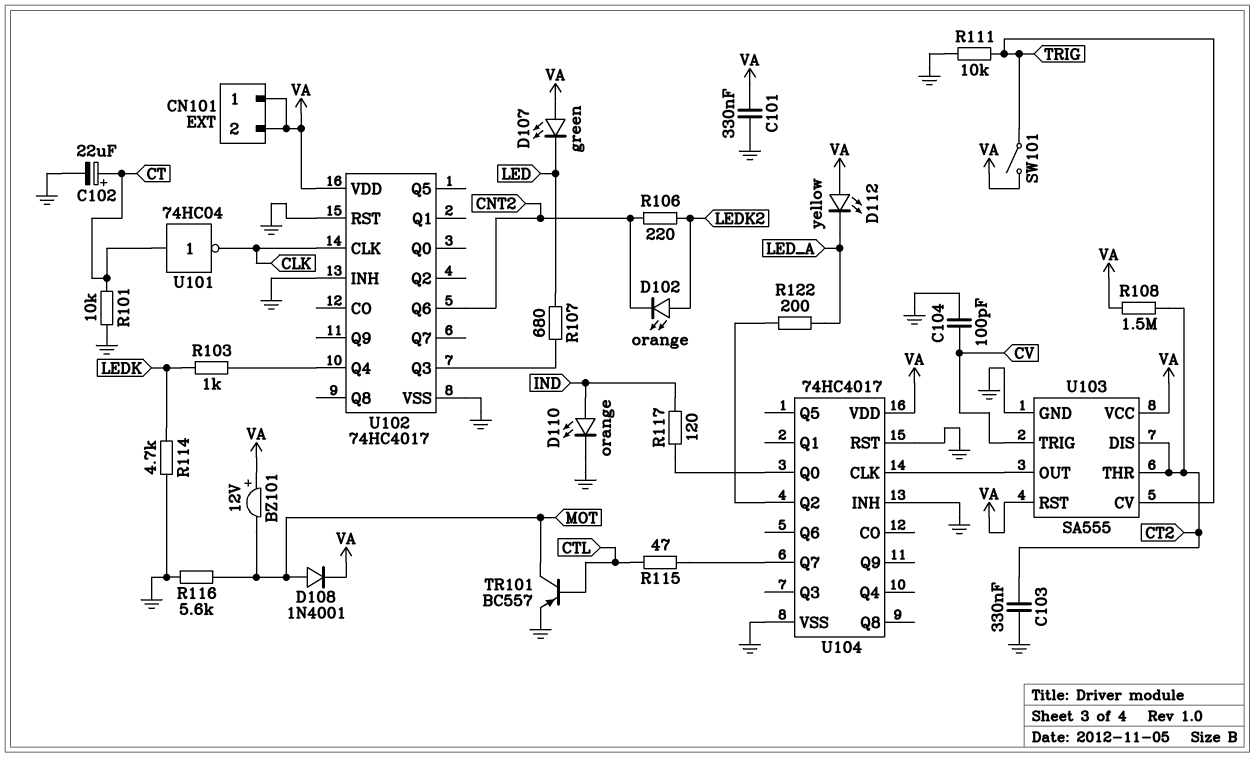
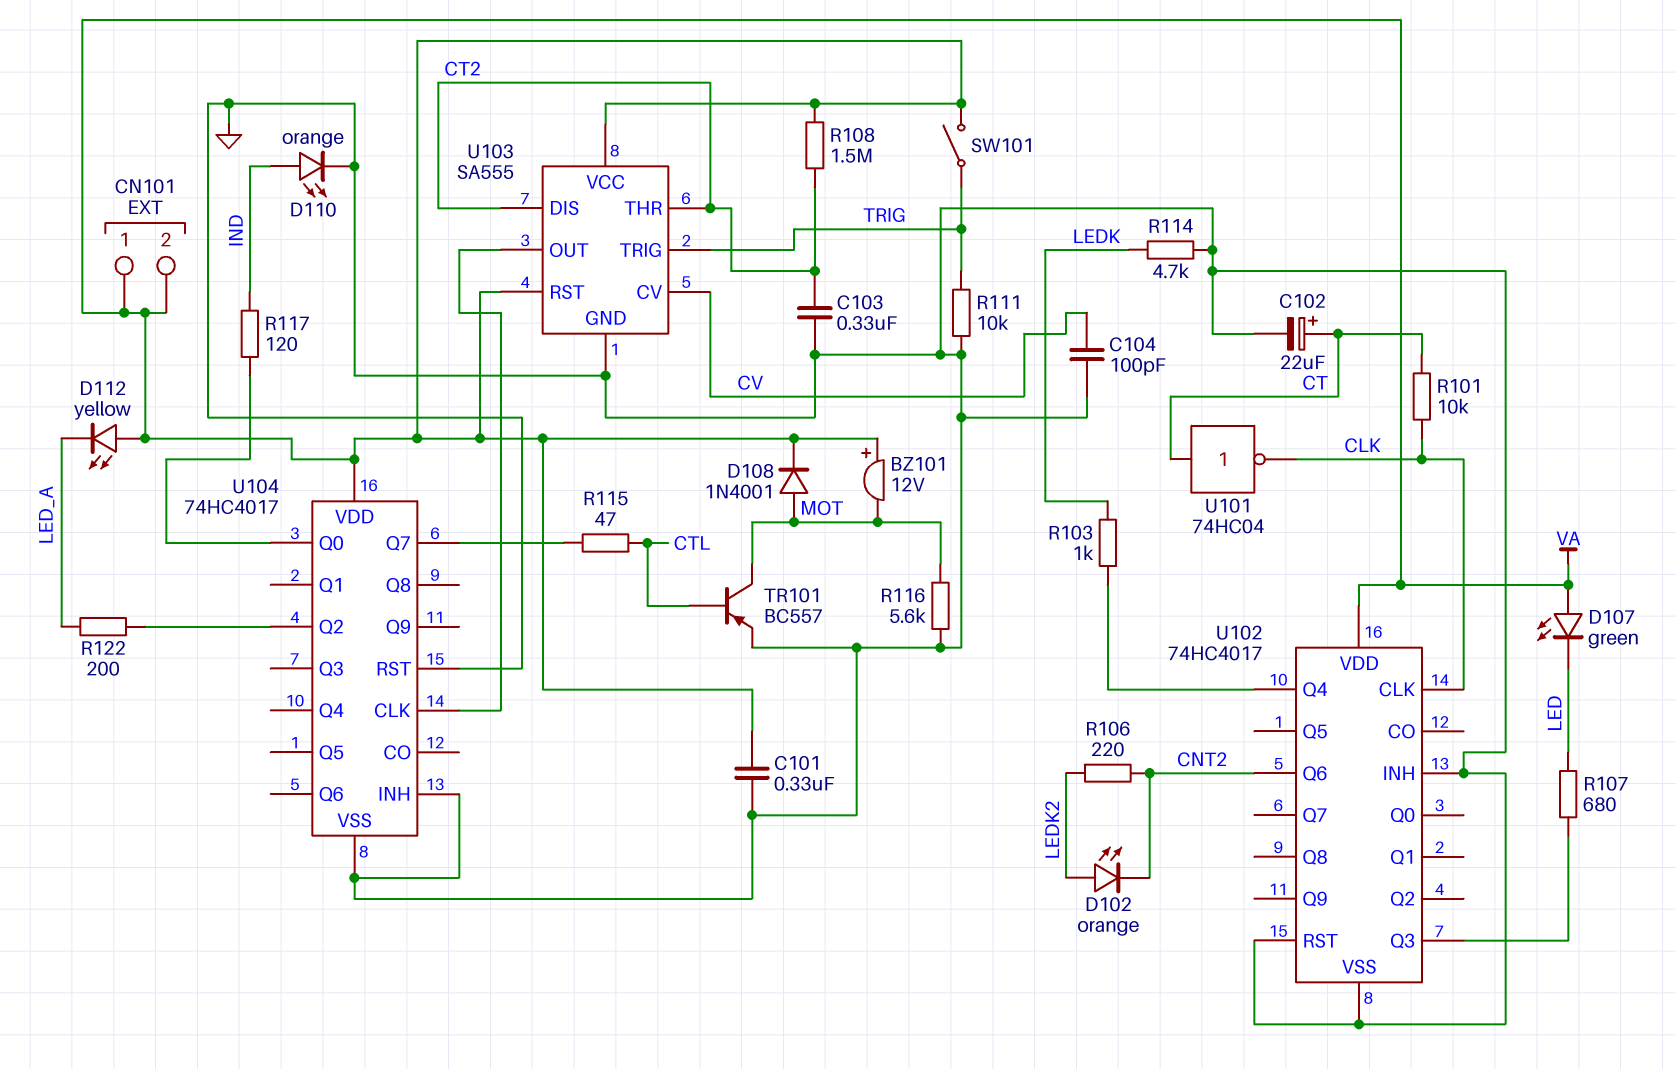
R101: 10k (CT, GND) -> 10k (CLK, CT)
U103 pin CV: TRIG -> CV
U103 pin TRIG: CV -> TRIG

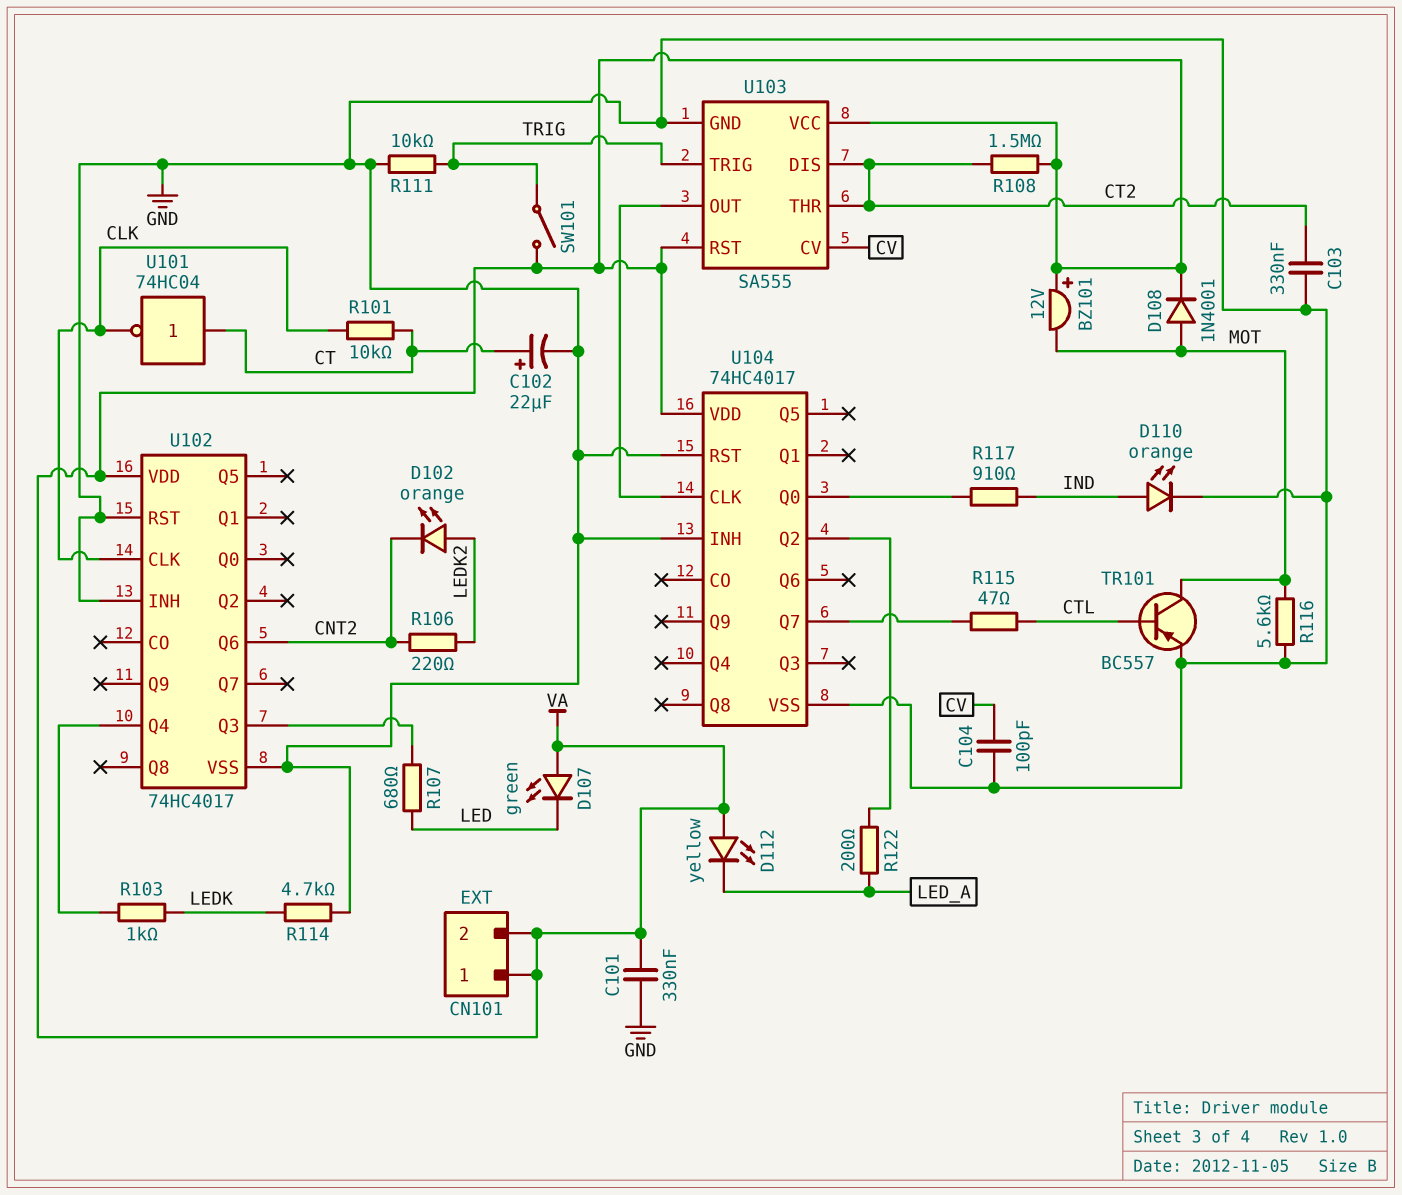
R117: 120 (IND, U104/Q0) -> 910 (IND, U104/Q0)

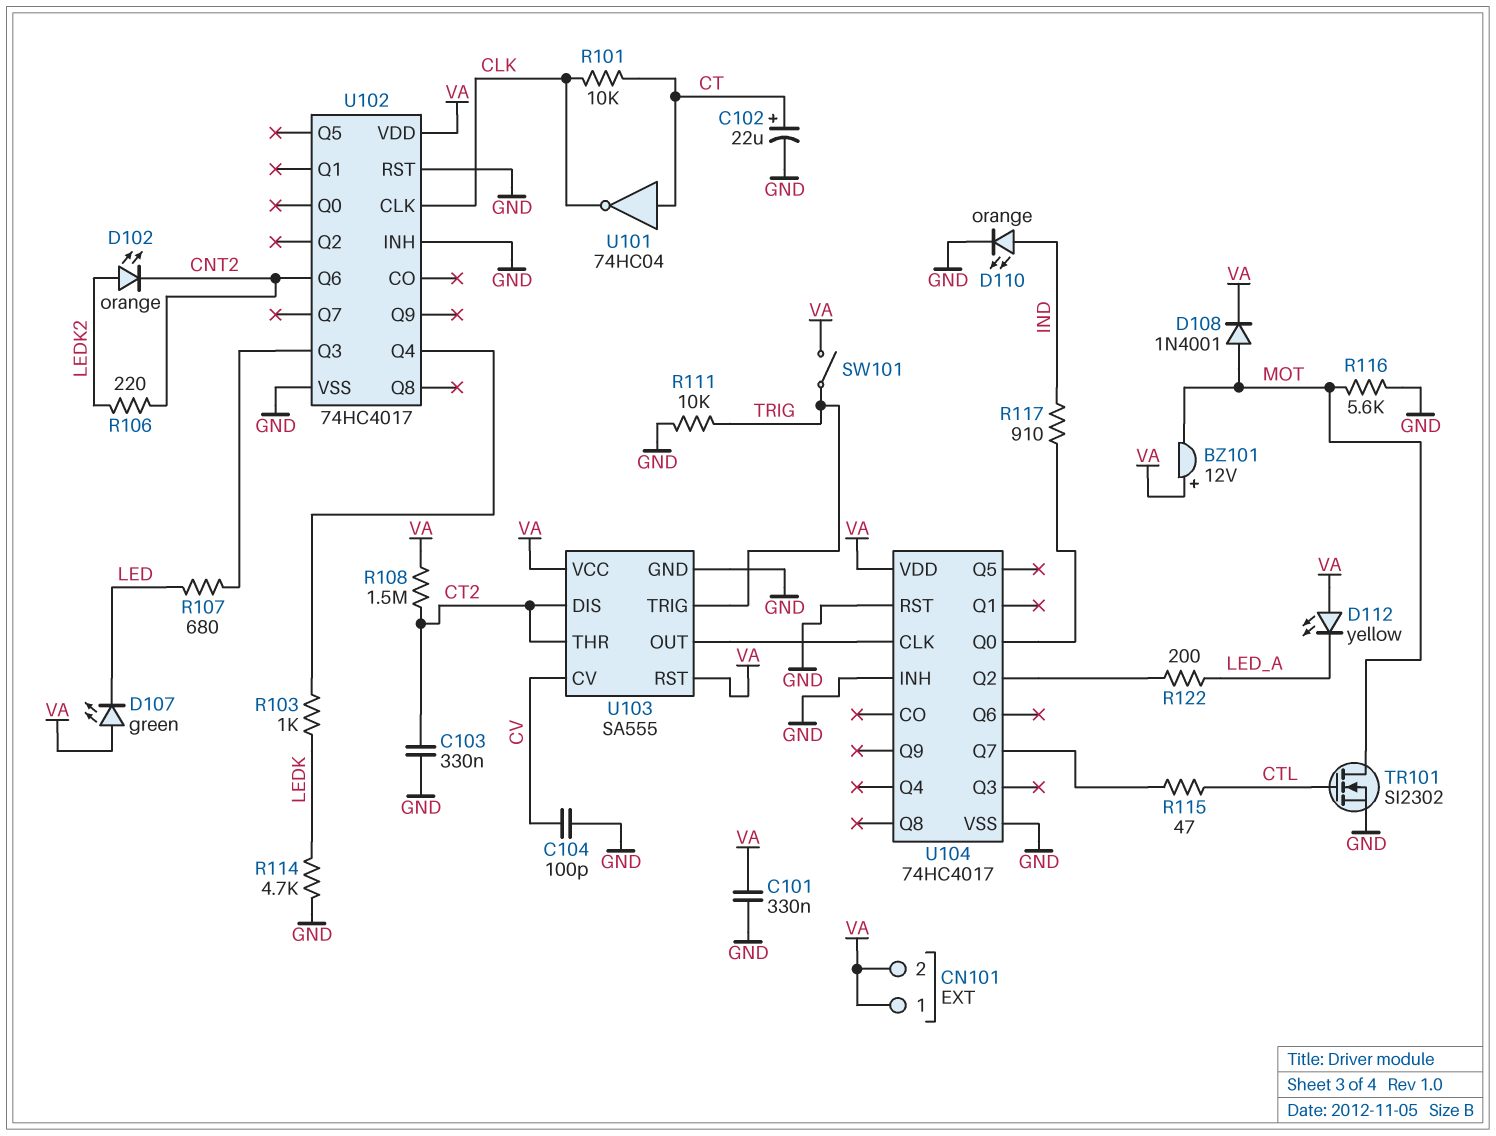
TR101: PNP BC557 (B CTL, C MOT, E GND) -> NMOS SI2302 (G CTL, D MOT, S GND)

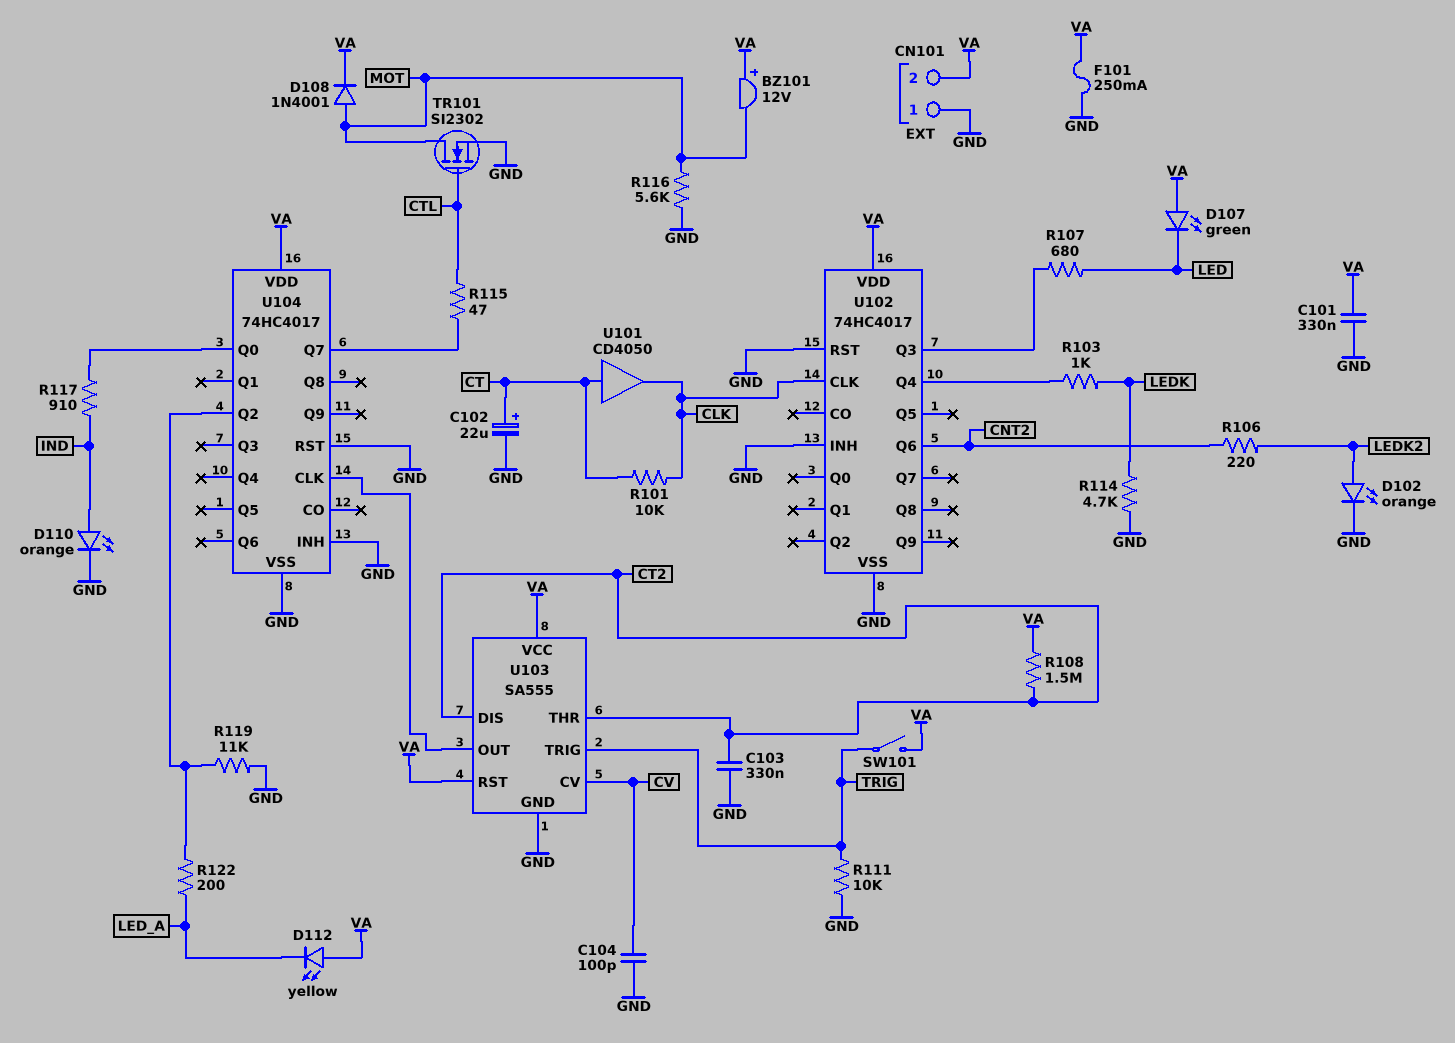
CN101 pin 1: VA -> GND
D102: LED orange (A LEDK2, K CNT2) -> LED orange (A LEDK2, K GND)
F101: none -> 250mA (GND, VA)
R119: none -> 11k (GND, U104/Q2)
U101: NOT 74HC04 (in CT, out CLK) -> buffer CD4050 (in CT, out CLK)

